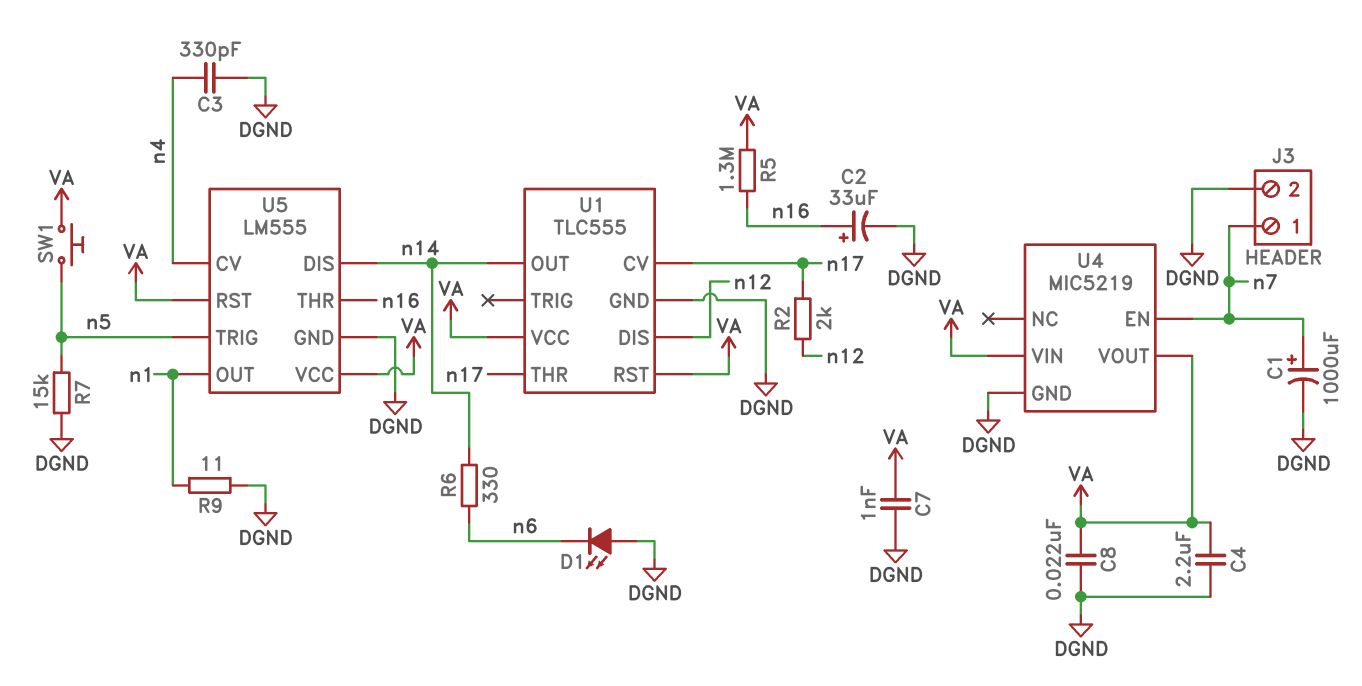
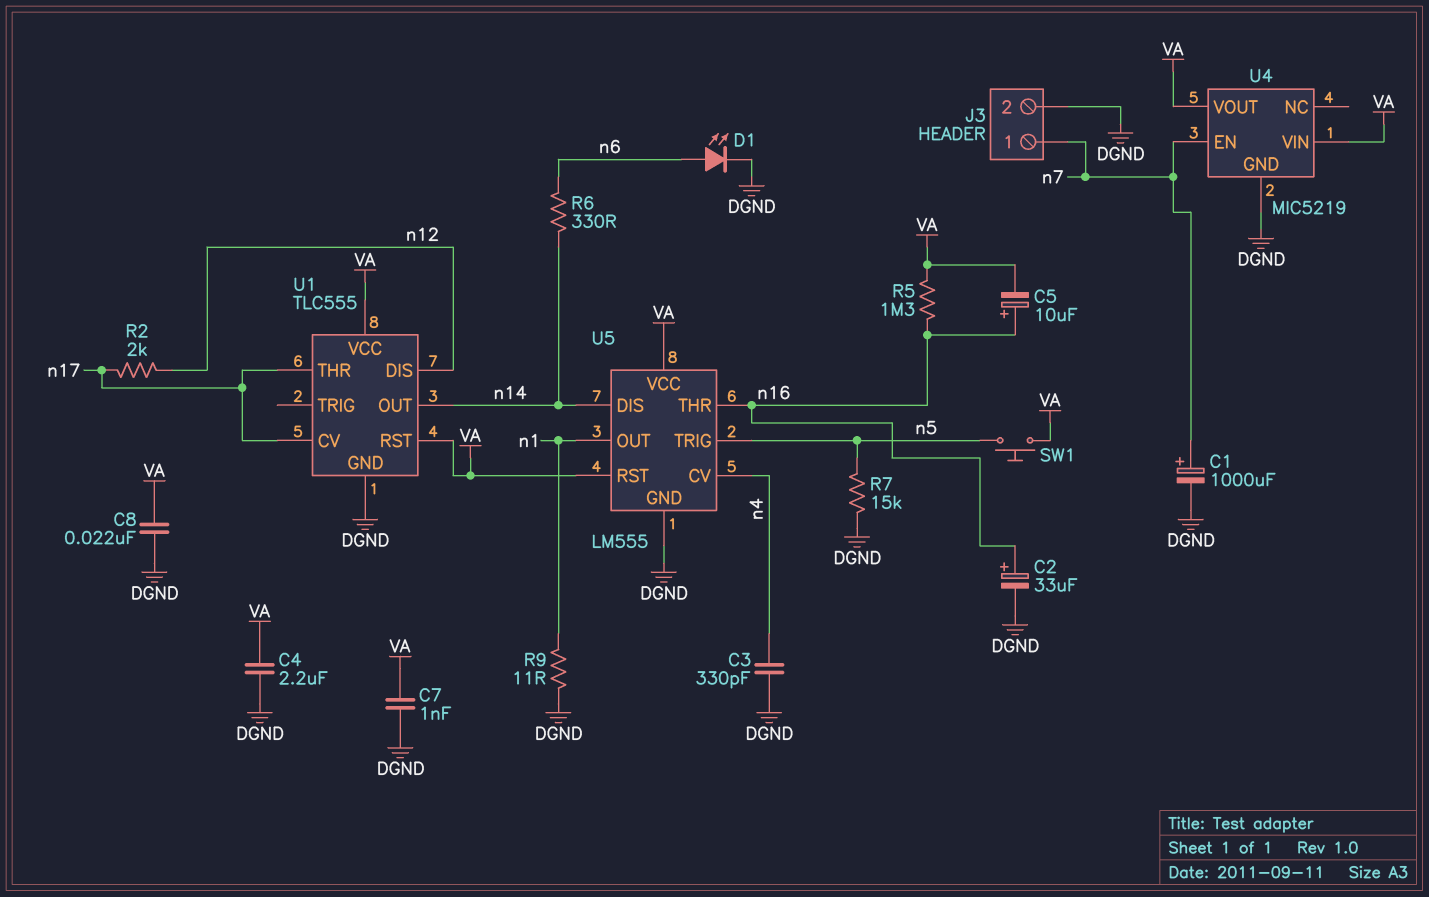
C5: none -> 10uF (plus n16, minus VA)
D1: LED (A DGND, K n6) -> LED (A n6, K DGND)

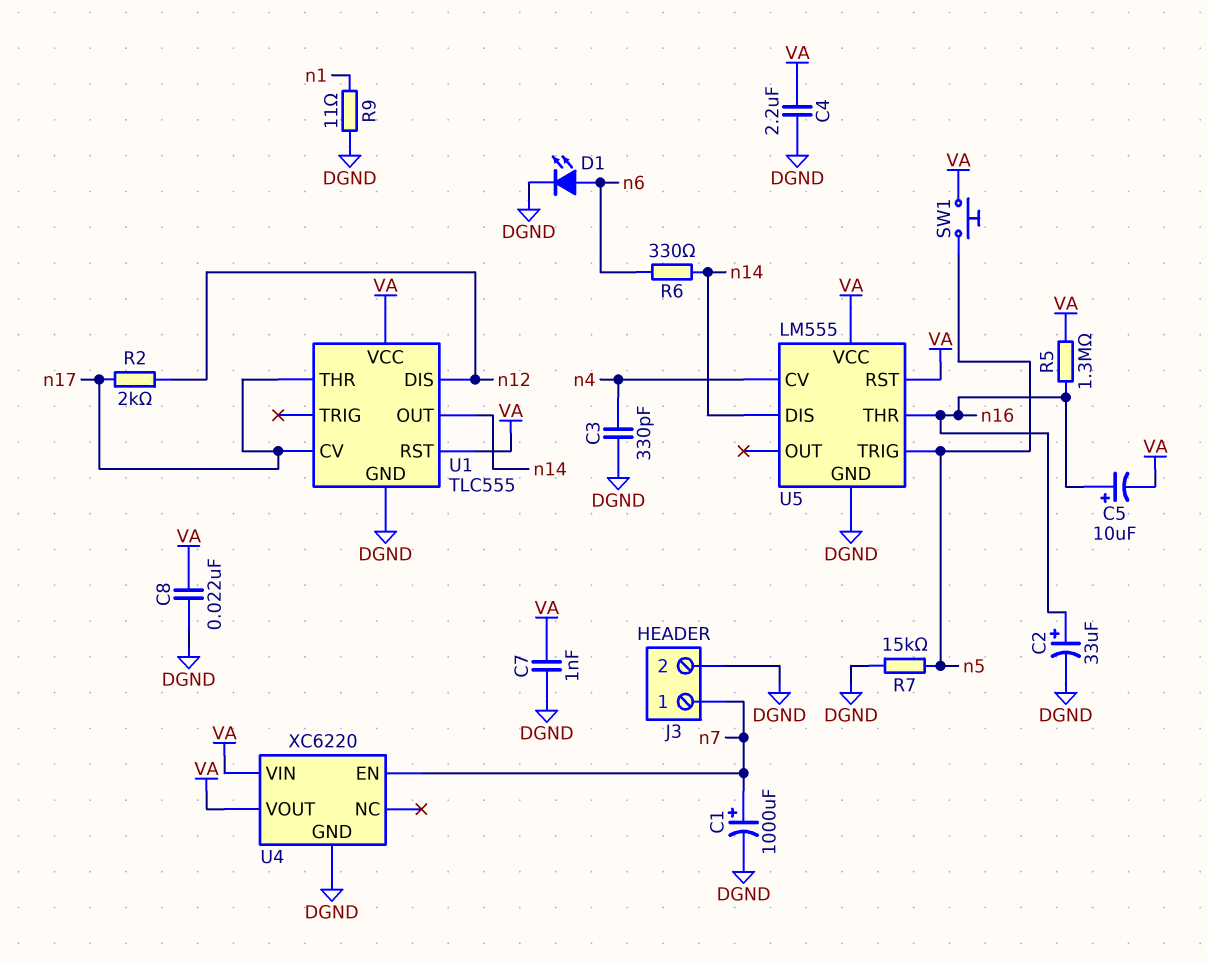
U4: MIC5219 -> XC6220
U5 pin OUT: n1 -> none

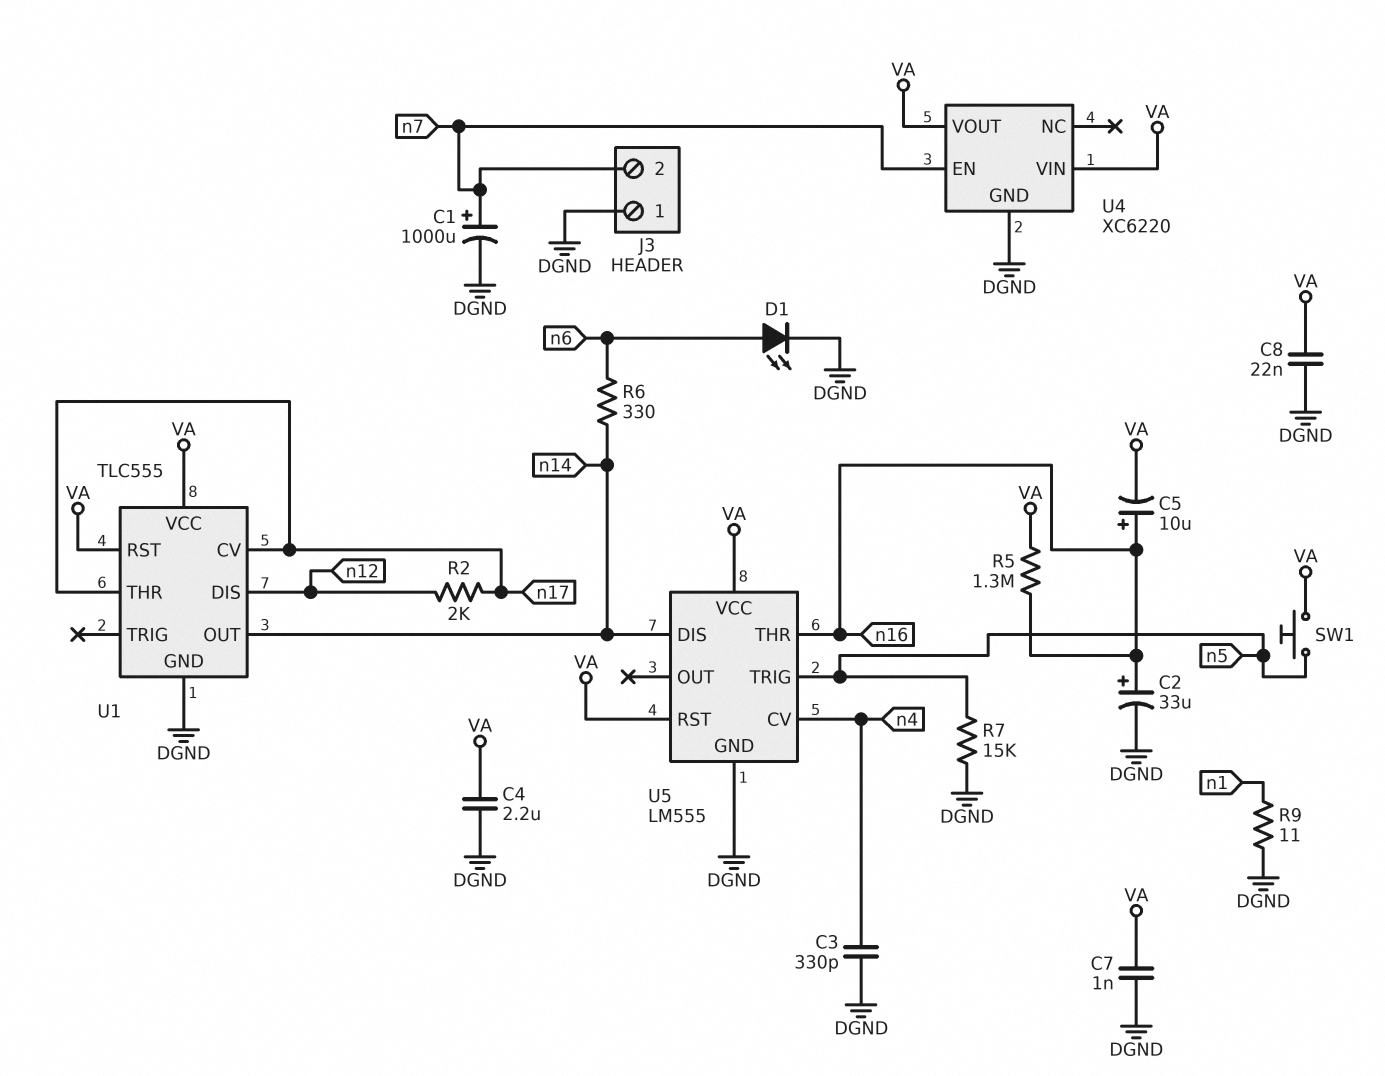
J3 pin 1: n7 -> DGND
J3 pin 2: DGND -> n7

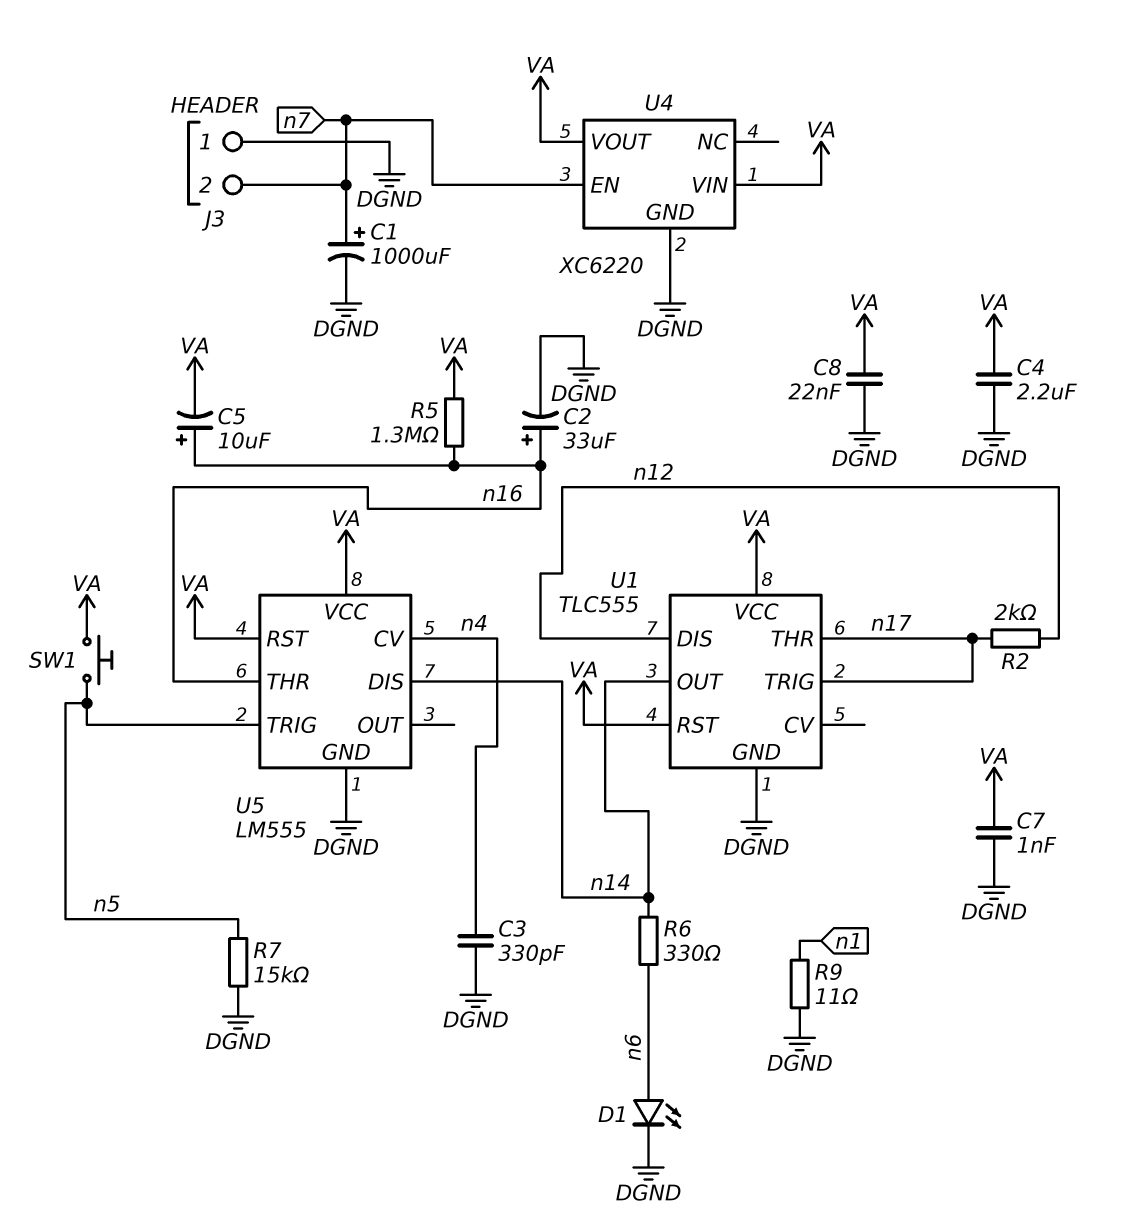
U1 pin CV: n17 -> none
U1 pin TRIG: none -> n17

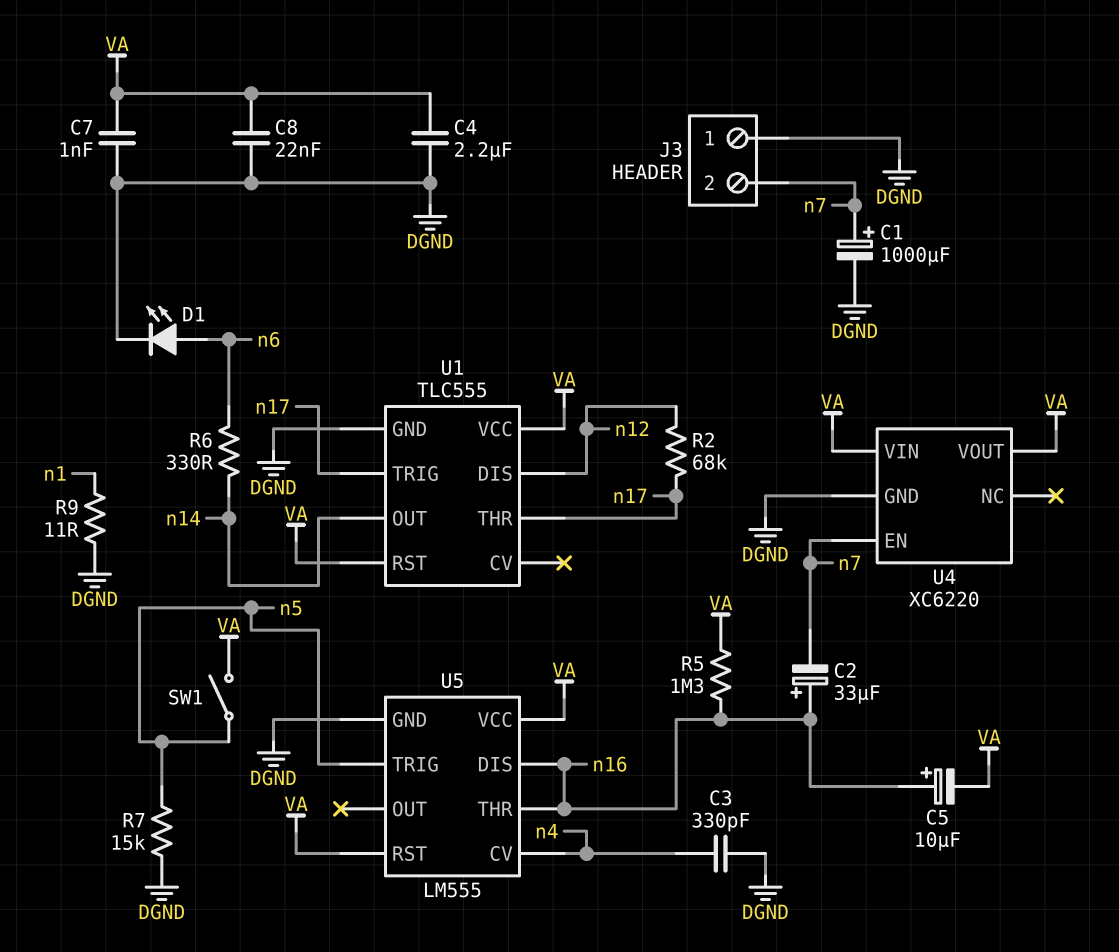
C2: 33uF (plus n16, minus DGND) -> 33uF (plus n16, minus n7)
R2: 2k (n12, n17) -> 68k (n12, n17)
SW1: button (VA, n5) -> switch (VA, n5)
U5 pin DIS: n14 -> n16

